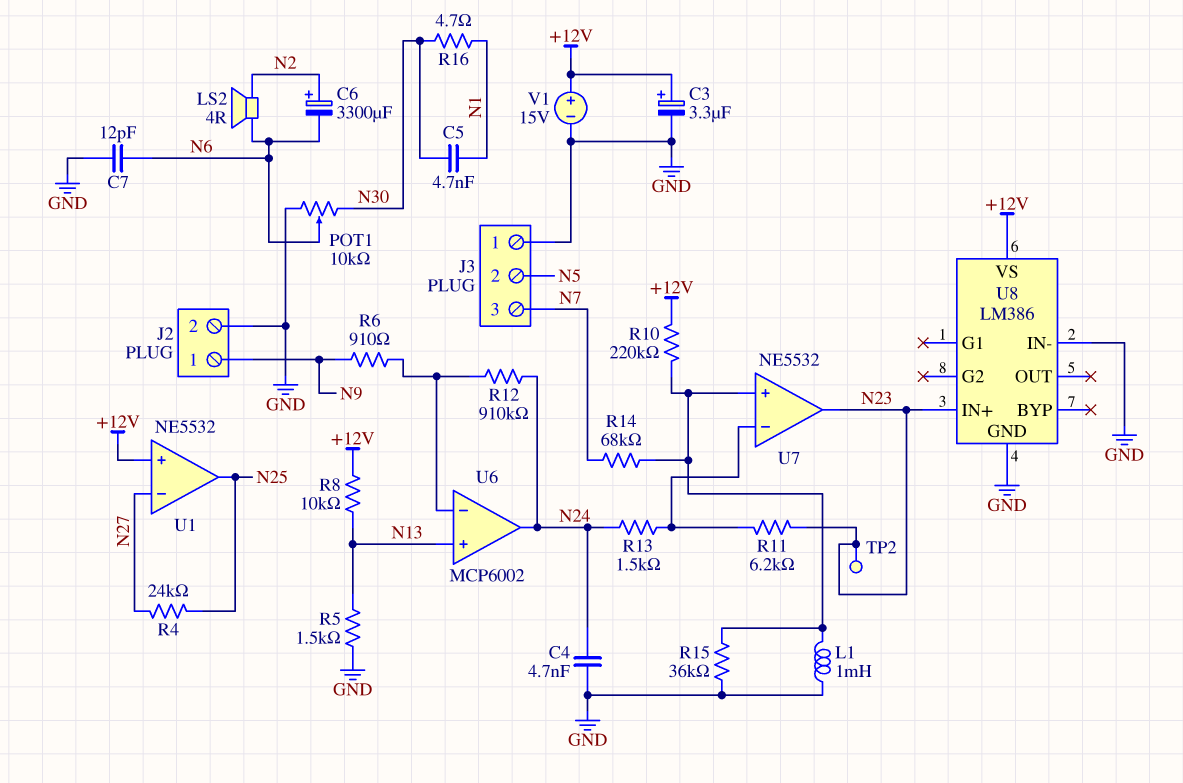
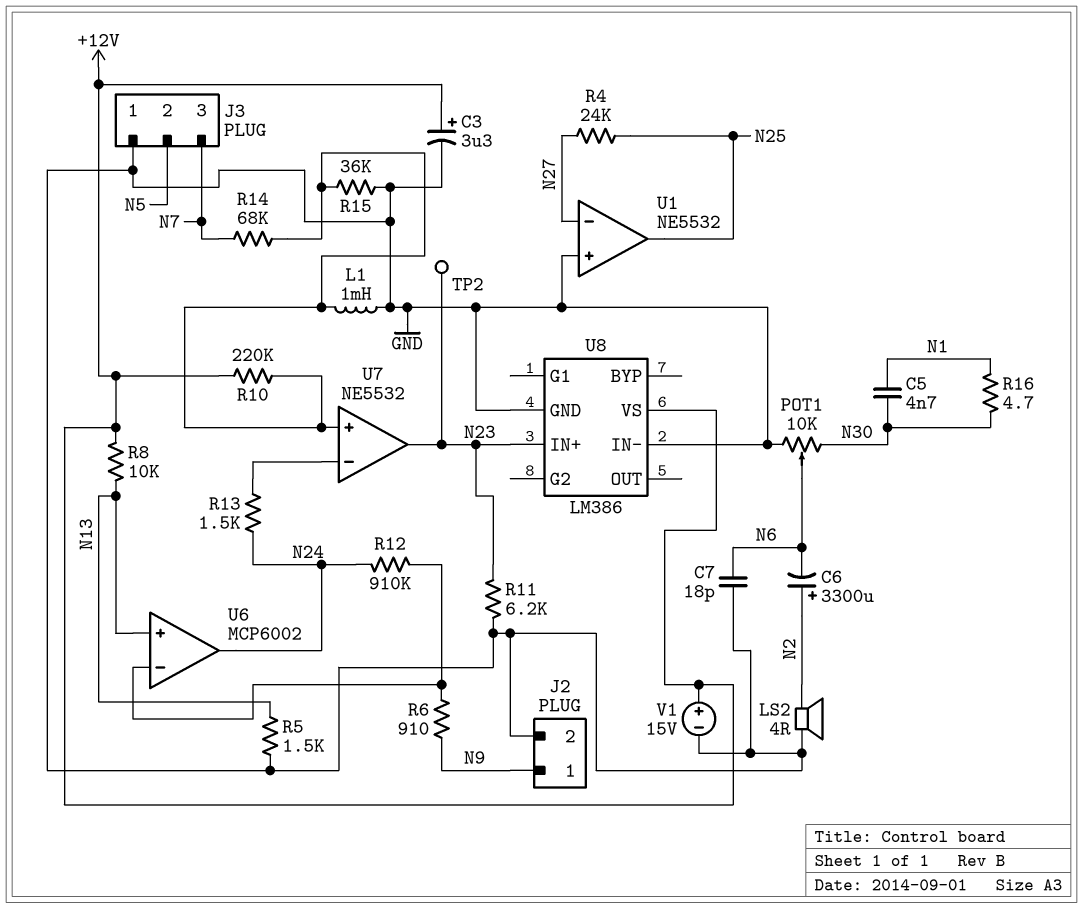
C4: 4.7nF (GND, N24) -> none
C7: 12pF (GND, N6) -> 18pF (GND, N6)
LS2: speaker 4R (N2, N6) -> speaker 4R (GND, N2)
R11: 6.2k (N23, U7/in-) -> 6.2k (GND, N23)
U1 pin in+: +12V -> GND

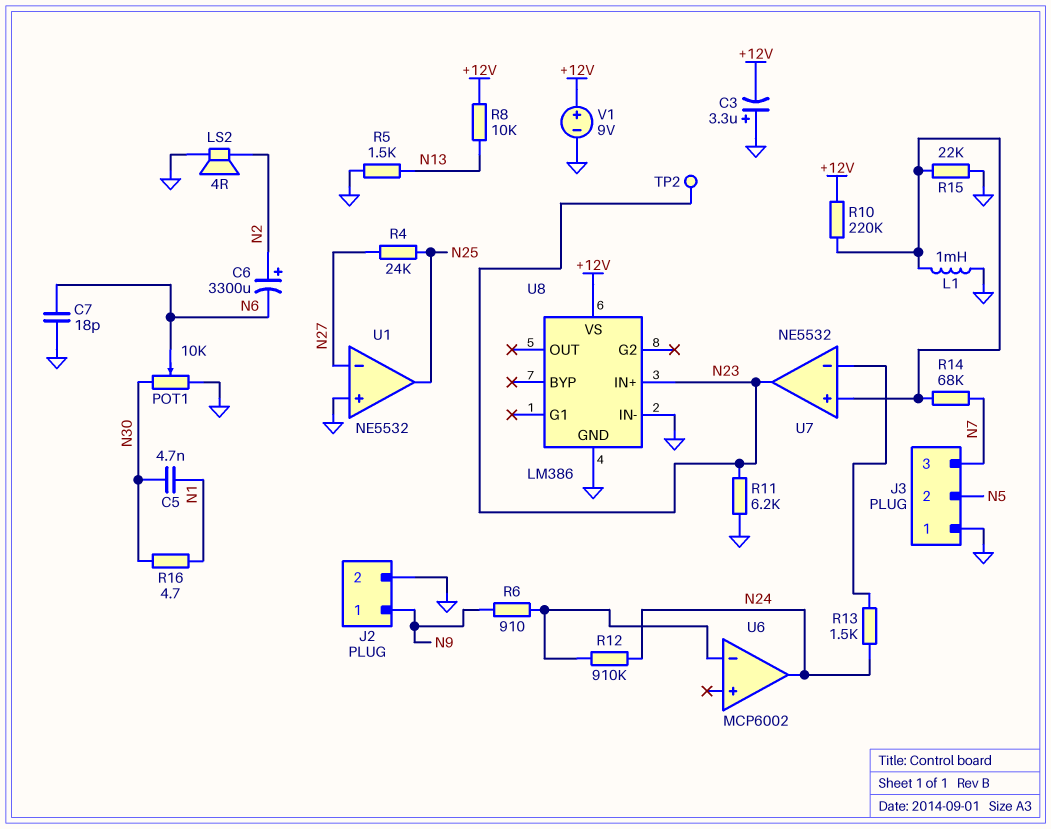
C3: 3.3uF (plus +12V, minus GND) -> 3.3uF (plus GND, minus +12V)
R15: 36k (GND, U7/in+) -> 22k (GND, U7/in+)
U6 pin in+: N13 -> none
V1: 15V (plus +12V, minus GND) -> 9V (plus +12V, minus GND)

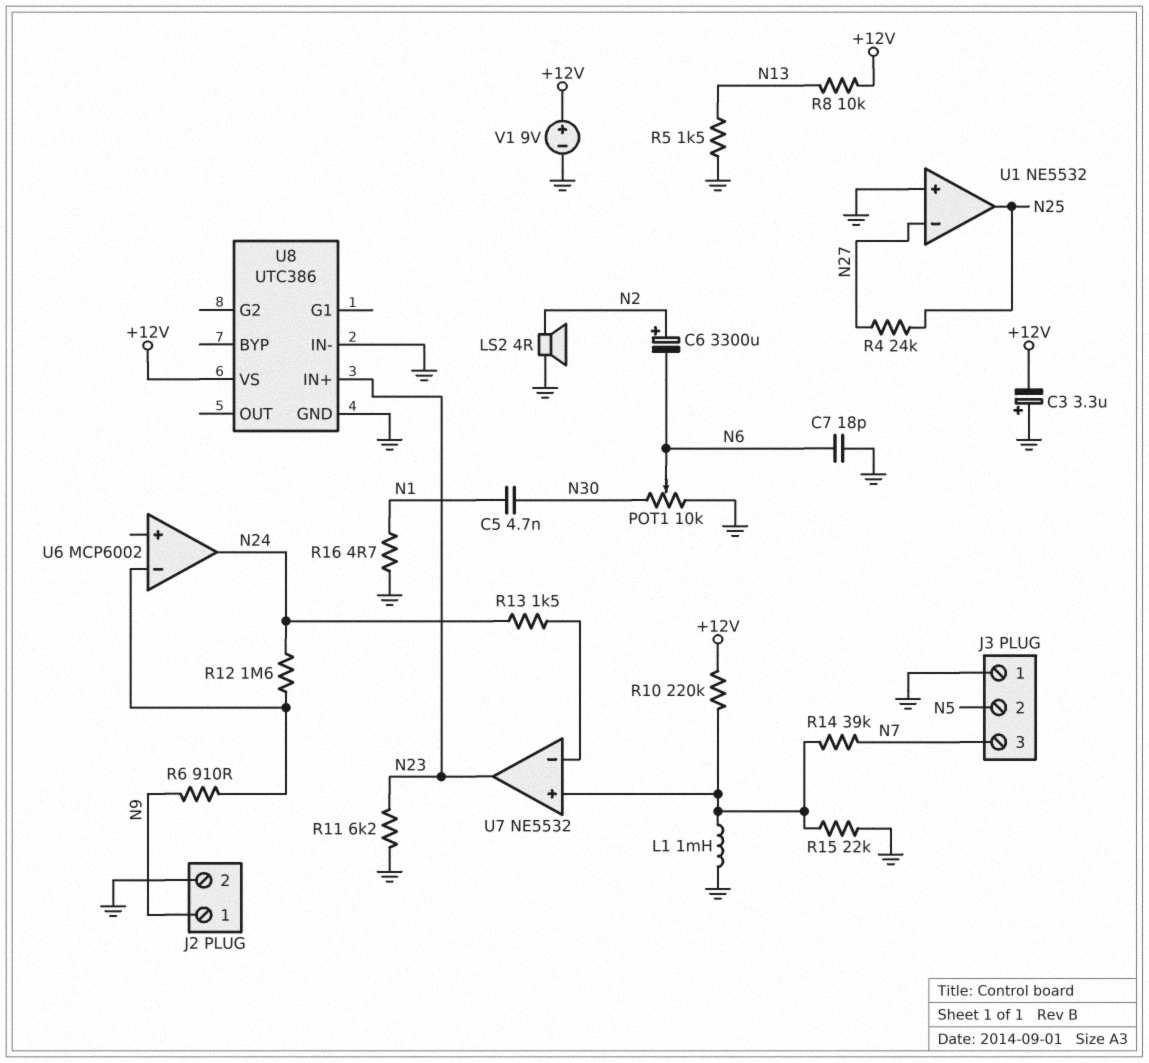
R12: 910k (N24, U6/in-) -> 1.6M (N24, U6/in-)
R14: 68k (N7, U7/in+) -> 39k (N7, U7/in+)
R16: 4.7 (N1, N30) -> 4.7 (GND, N1)
TP2: test point (N23) -> none
U8: LM386 -> UTC386

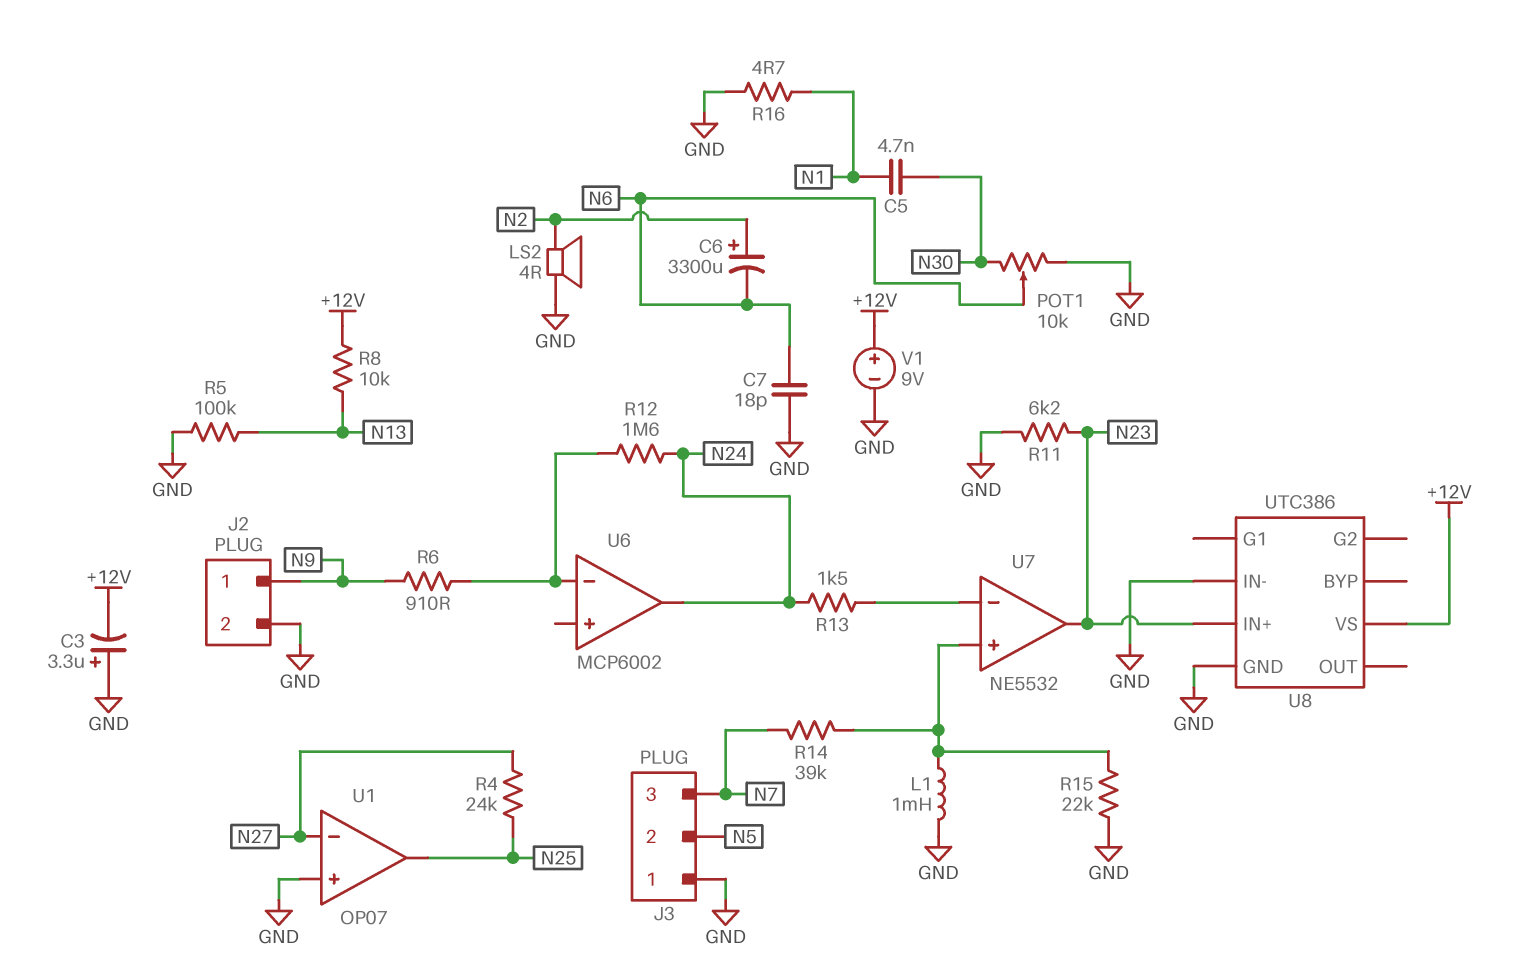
R5: 1.5k (GND, N13) -> 100k (GND, N13)
R10: 220k (+12V, U7/in+) -> none
U1: NE5532 -> OP07

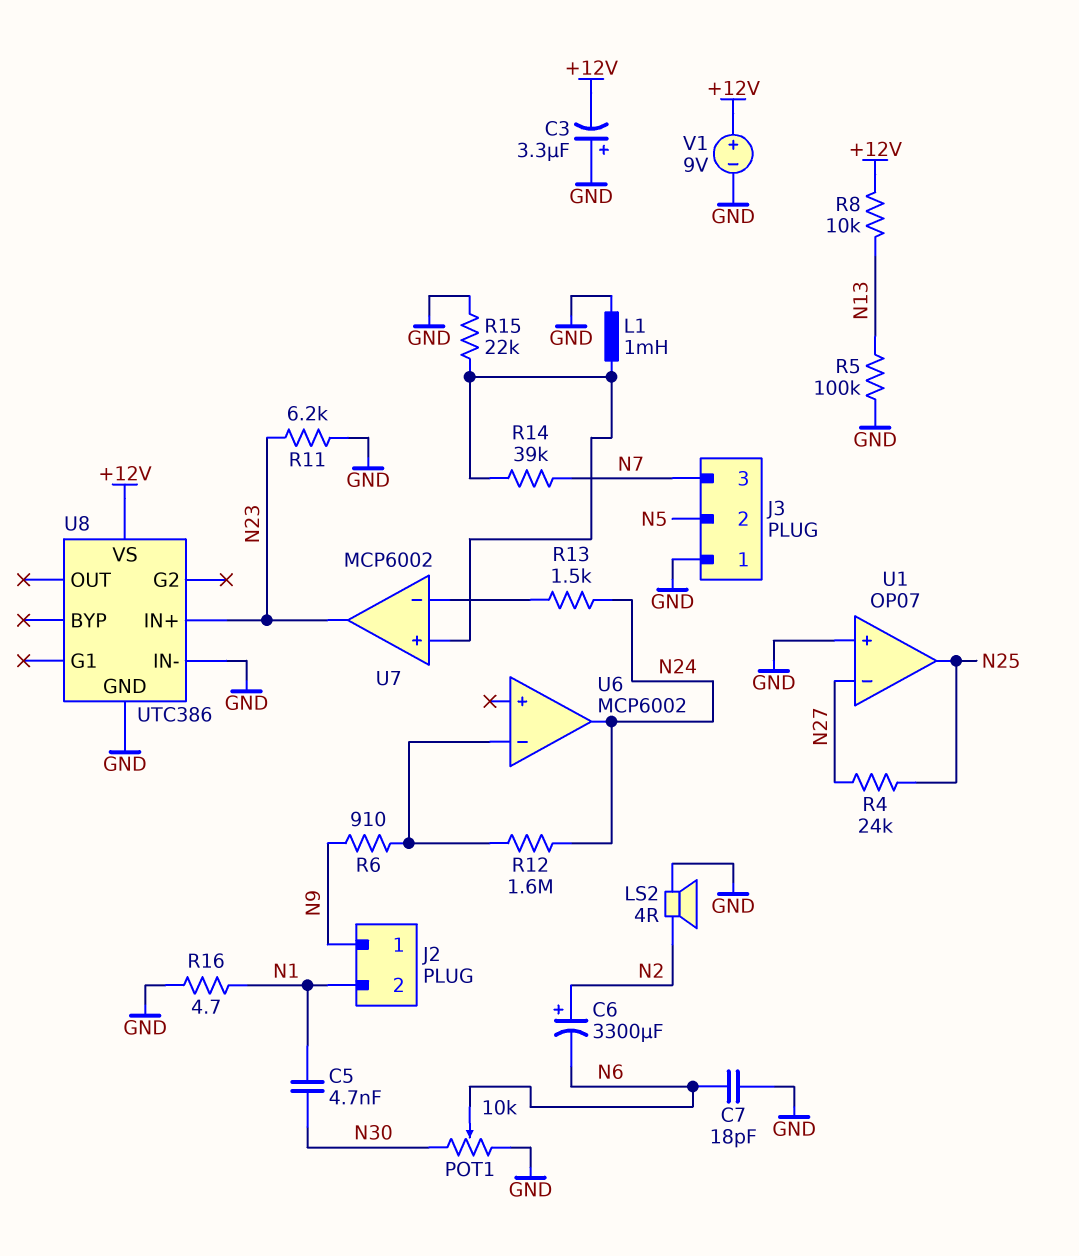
J2 pin 2: GND -> N1
U7: NE5532 -> MCP6002

